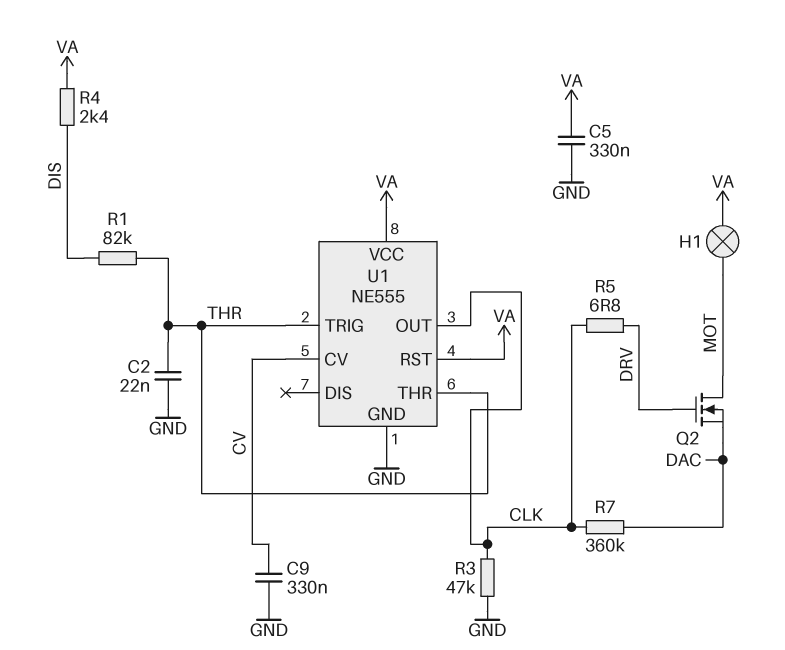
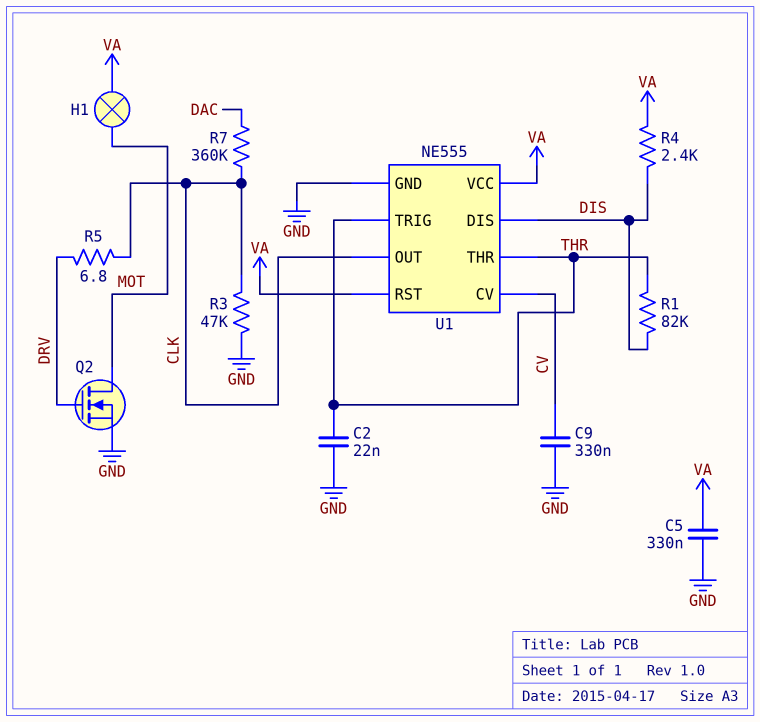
Q2: NMOS (G DRV, D MOT, S DAC) -> NMOS (G DRV, D MOT, S GND)
U1 pin DIS: none -> DIS

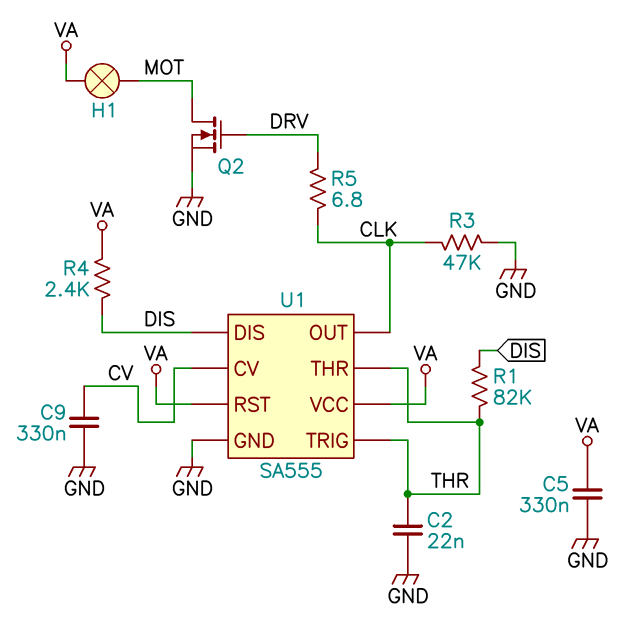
R7: 360k (CLK, DAC) -> none
U1: NE555 -> SA555

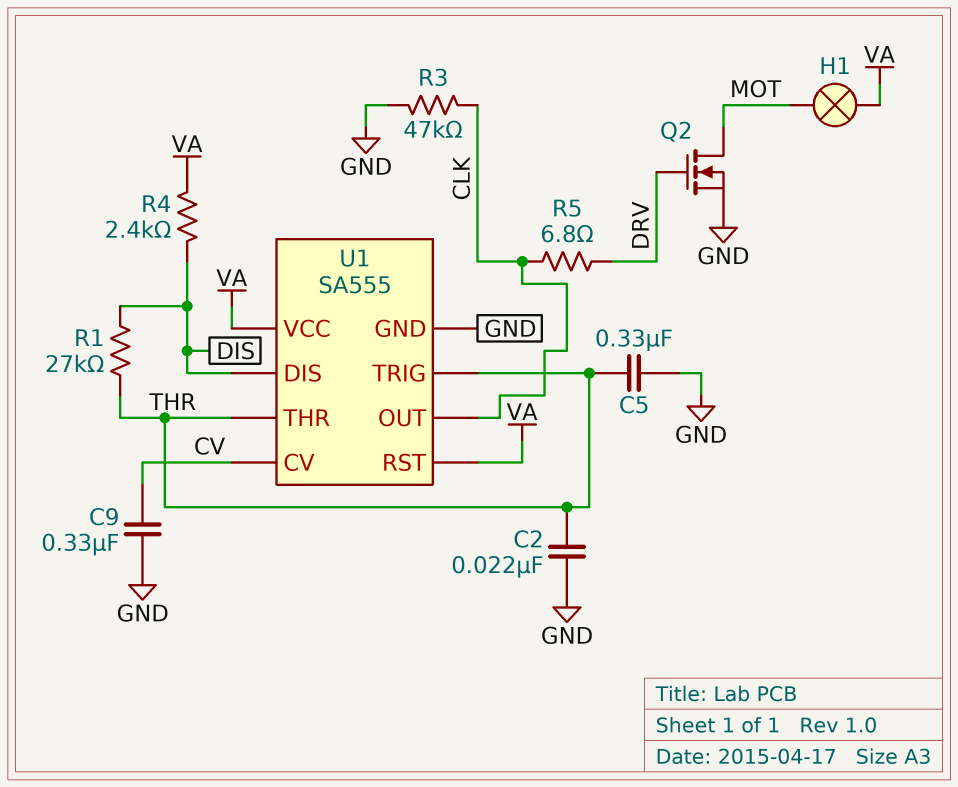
C5: 330nF (GND, VA) -> 330nF (GND, THR)
R1: 82k (DIS, THR) -> 27k (DIS, THR)

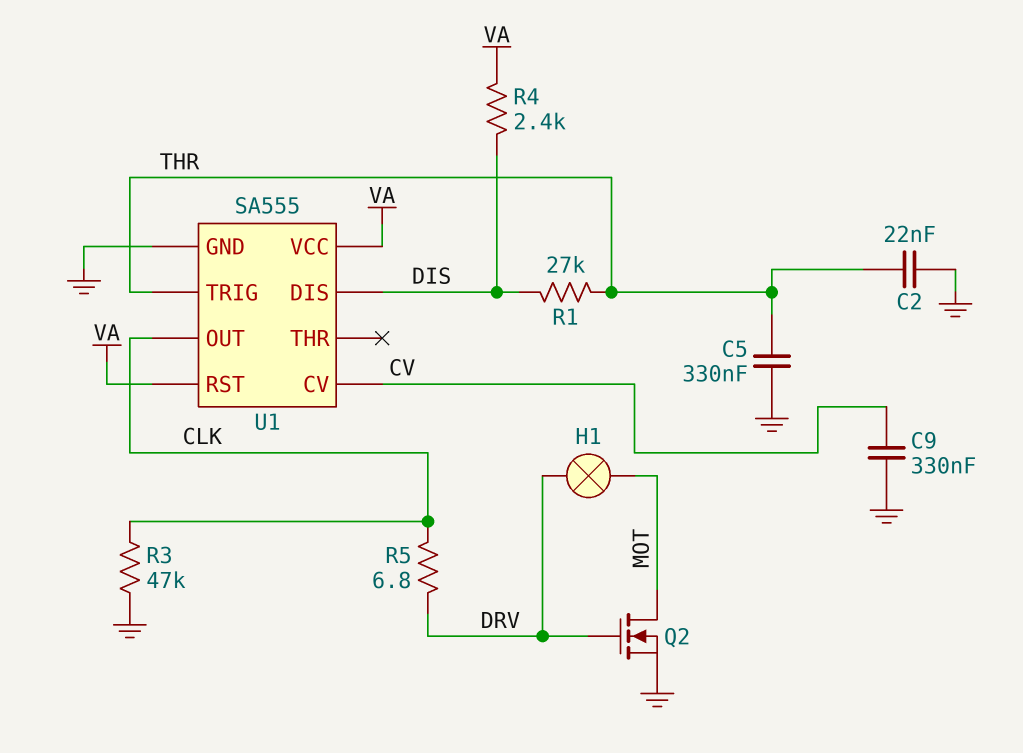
H1: lamp (MOT, VA) -> lamp (DRV, MOT)
U1 pin THR: THR -> none

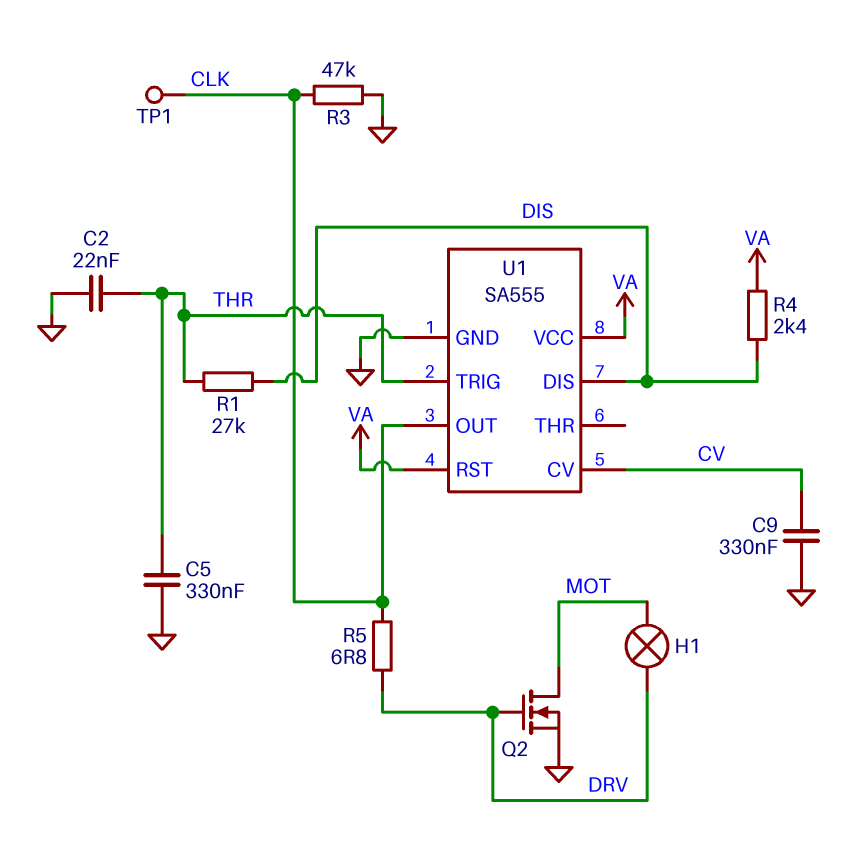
TP1: none -> test point (CLK)

